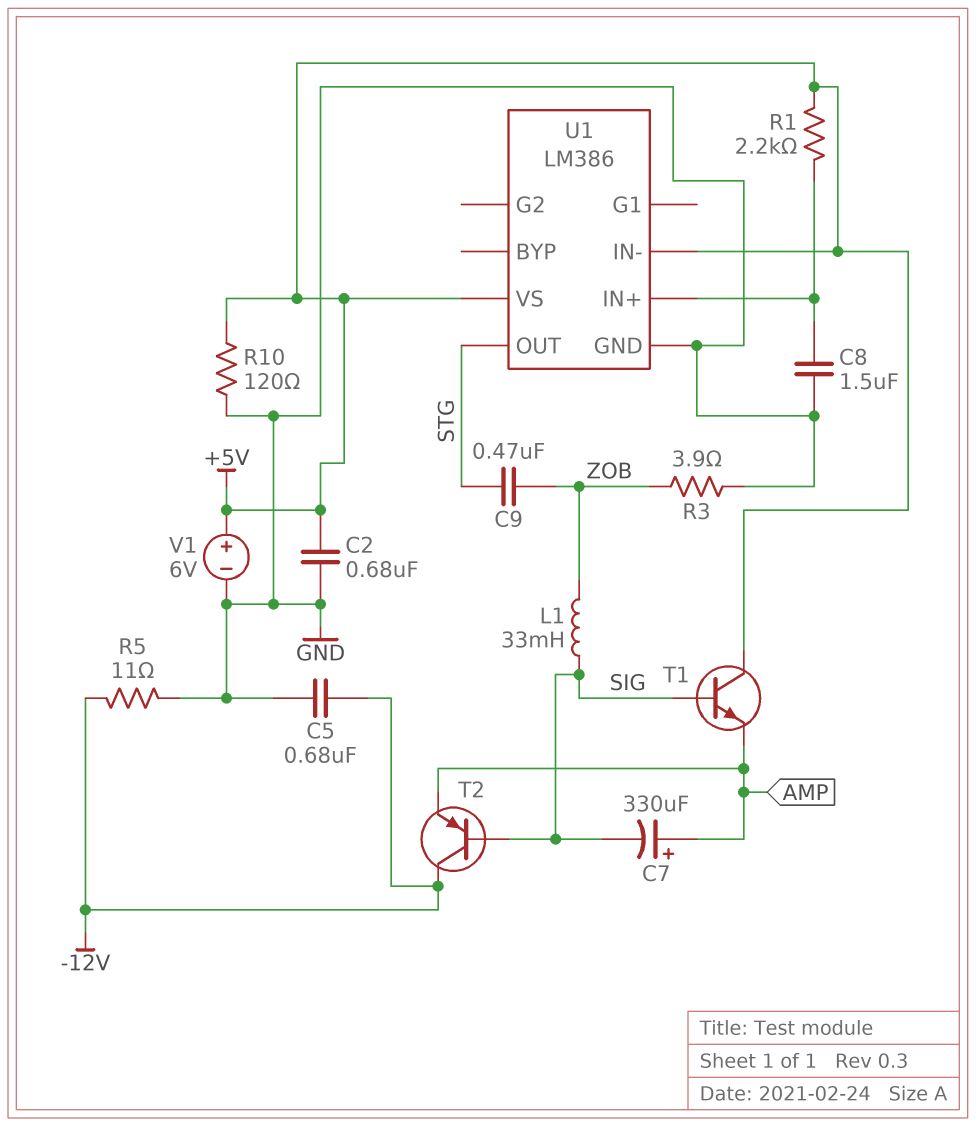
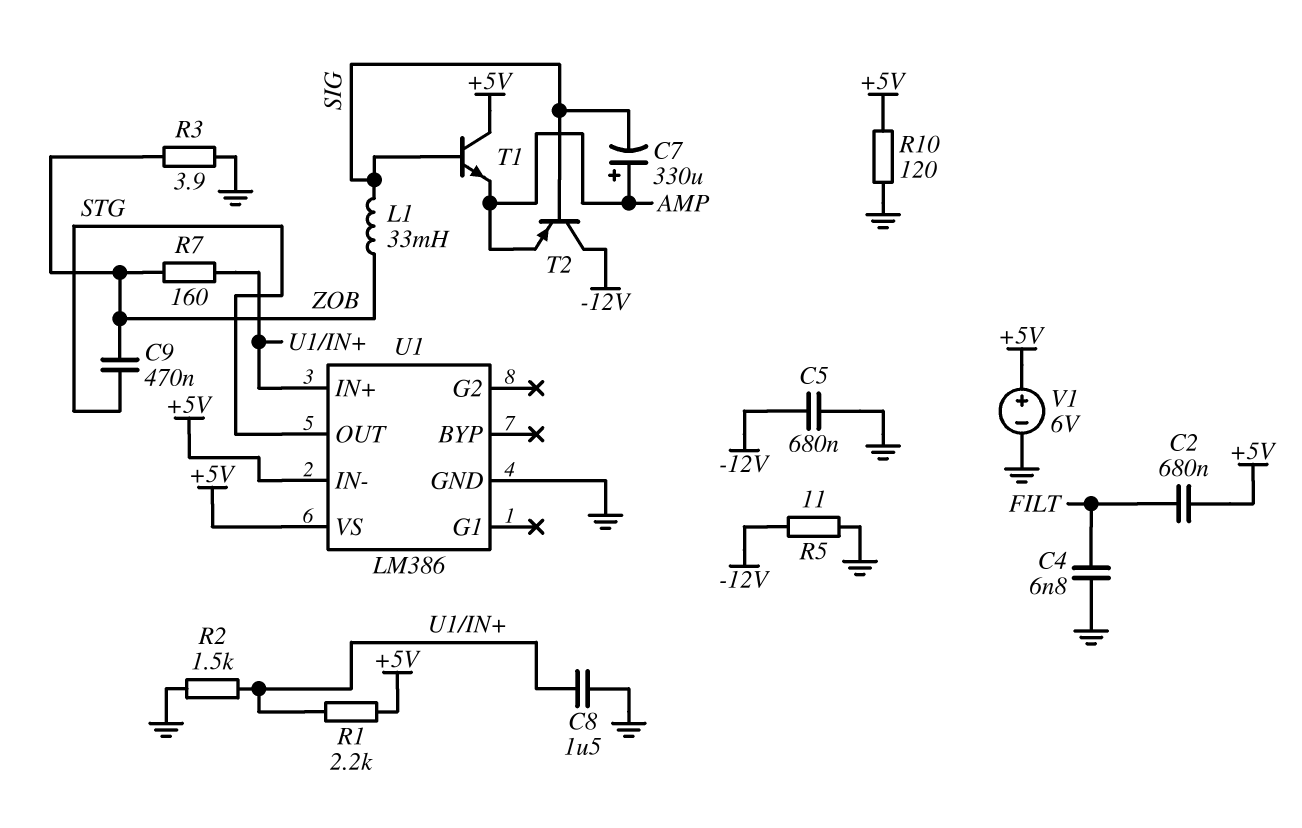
C2: 680nF (+5V, GND) -> 680nF (+5V, FILT)
C4: none -> 6.8nF (FILT, GND)
R2: none -> 1.5k (GND, U1/IN+)
R7: none -> 160 (U1/IN+, ZOB)

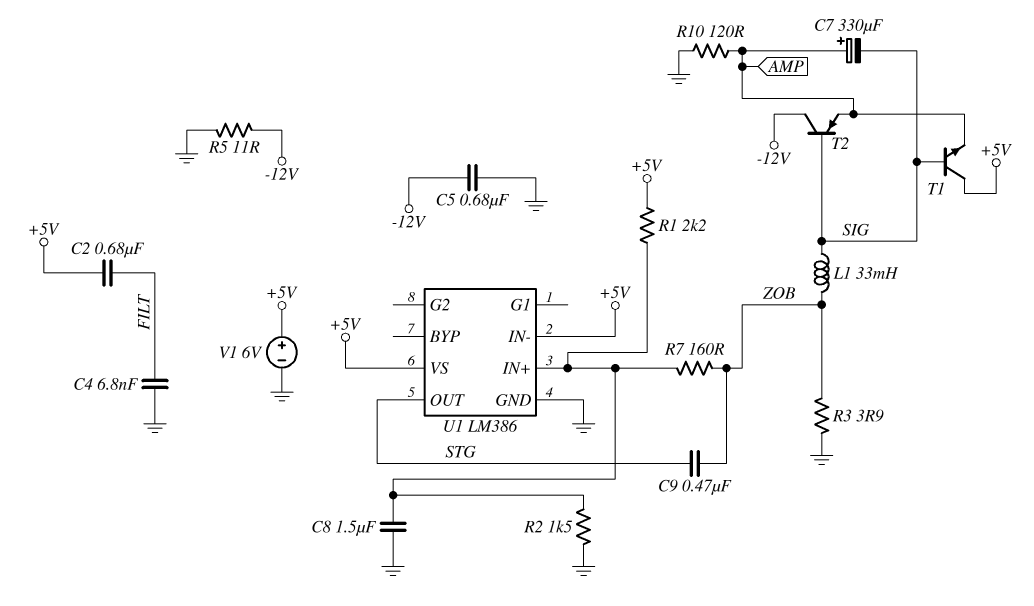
R10: 120 (+5V, GND) -> 120 (AMP, GND)

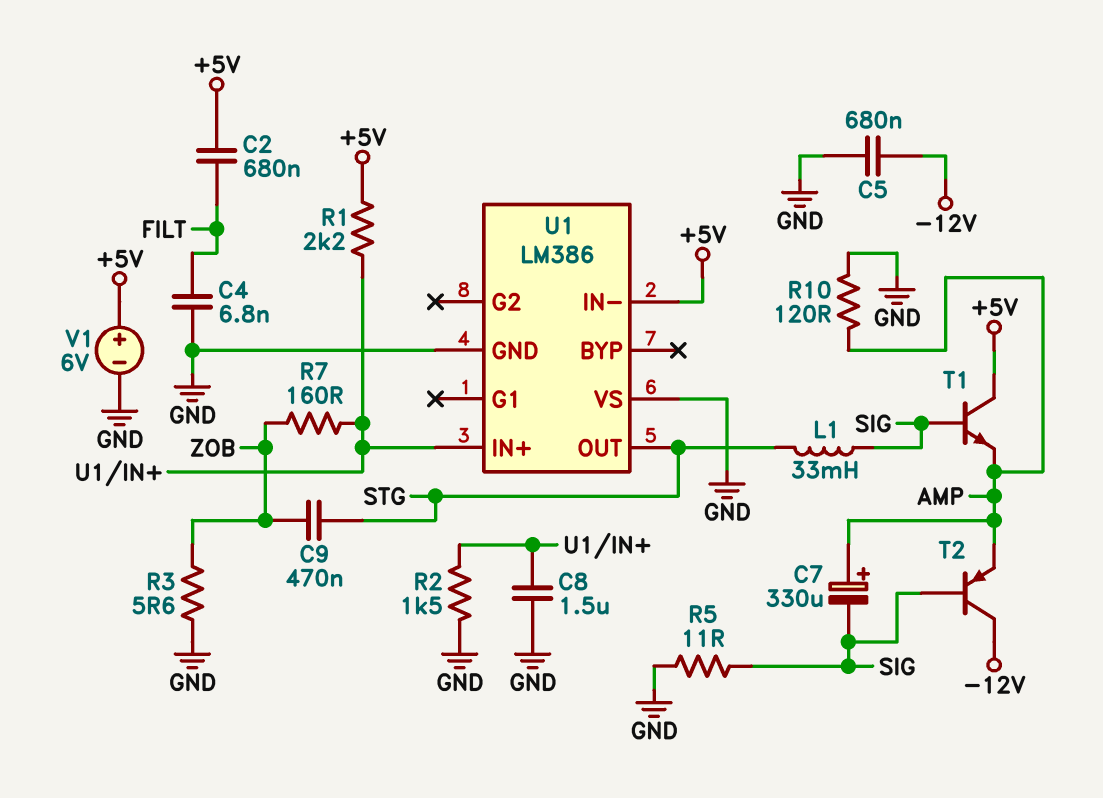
L1: 33mH (SIG, ZOB) -> 33mH (SIG, STG)
R3: 3.9 (GND, ZOB) -> 5.6 (GND, ZOB)
R5: 11 (-12V, GND) -> 11 (GND, SIG)
U1 pin VS: +5V -> GND

